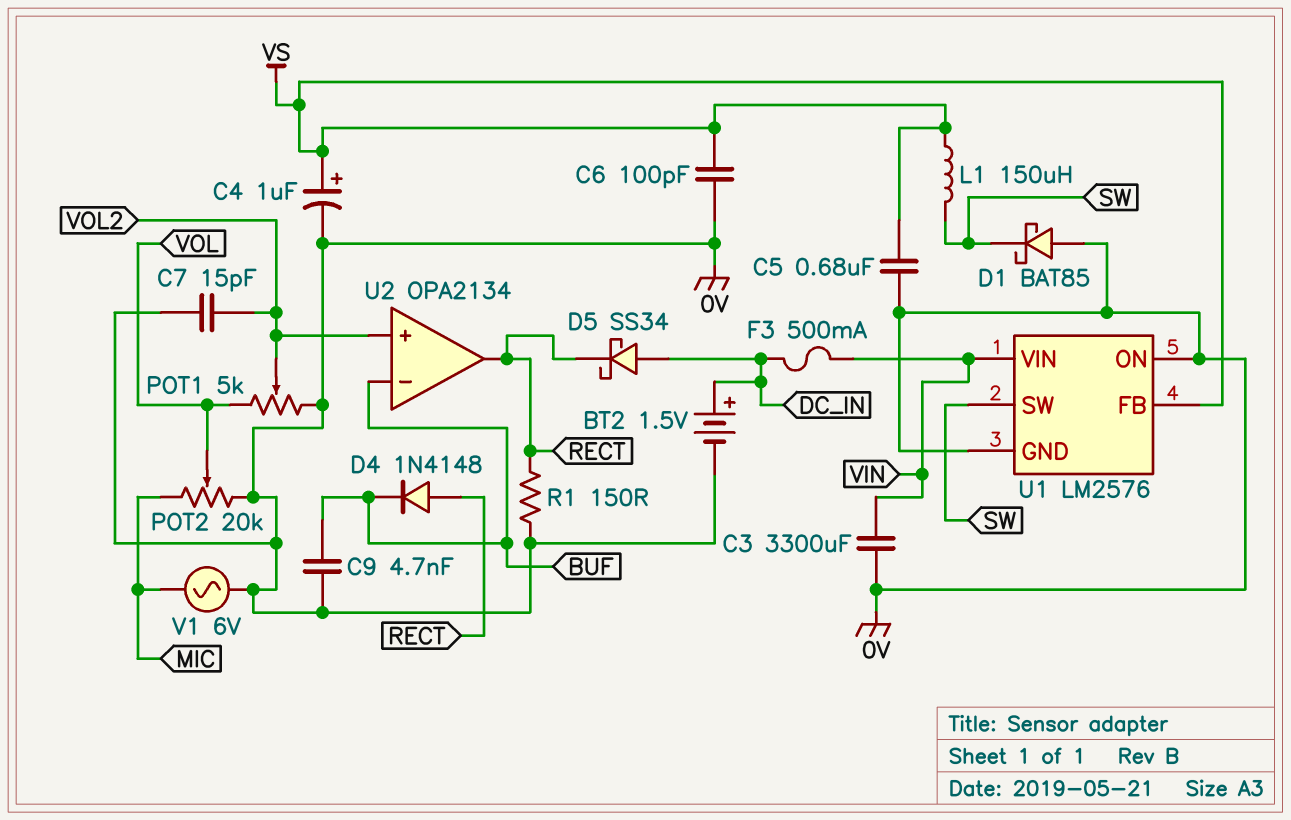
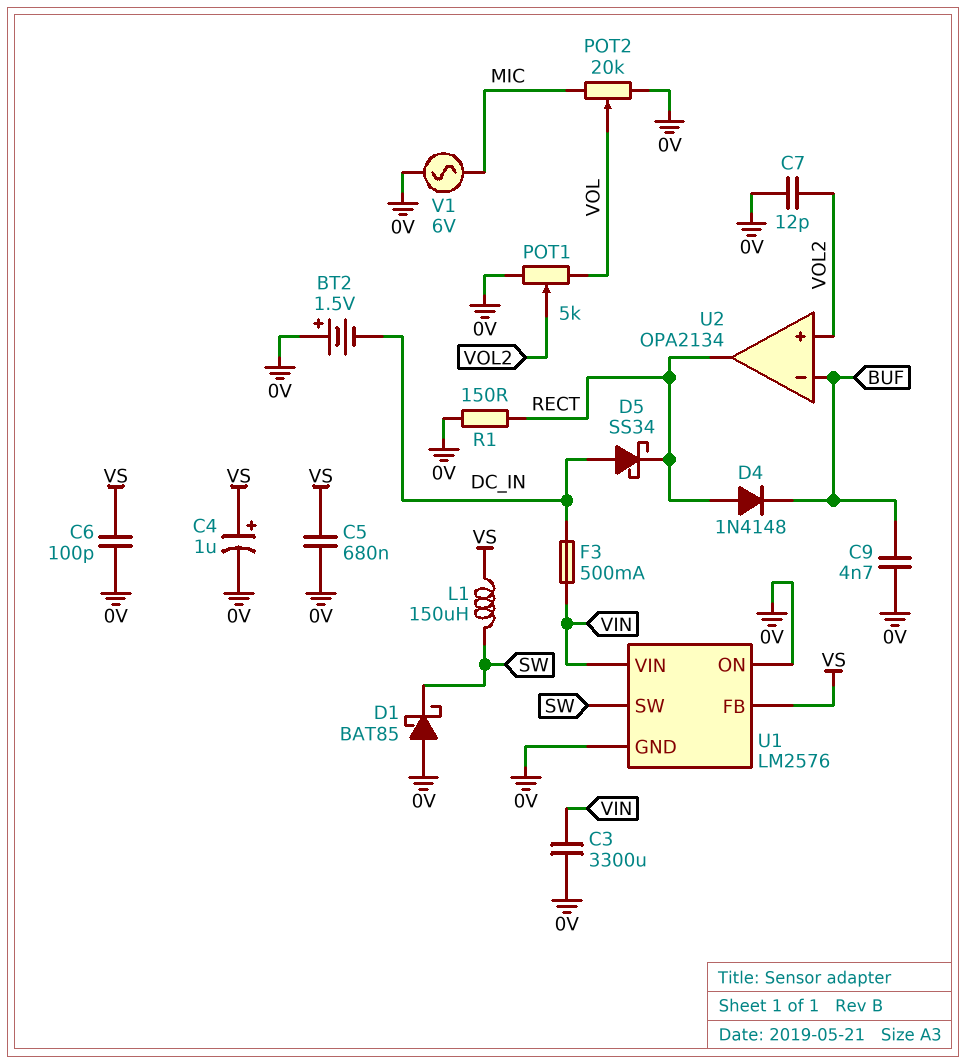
BT2: 1.5V (plus DC_IN, minus 0V) -> 1.5V (plus 0V, minus DC_IN)
C7: 15pF (0V, VOL2) -> 12pF (0V, VOL2)

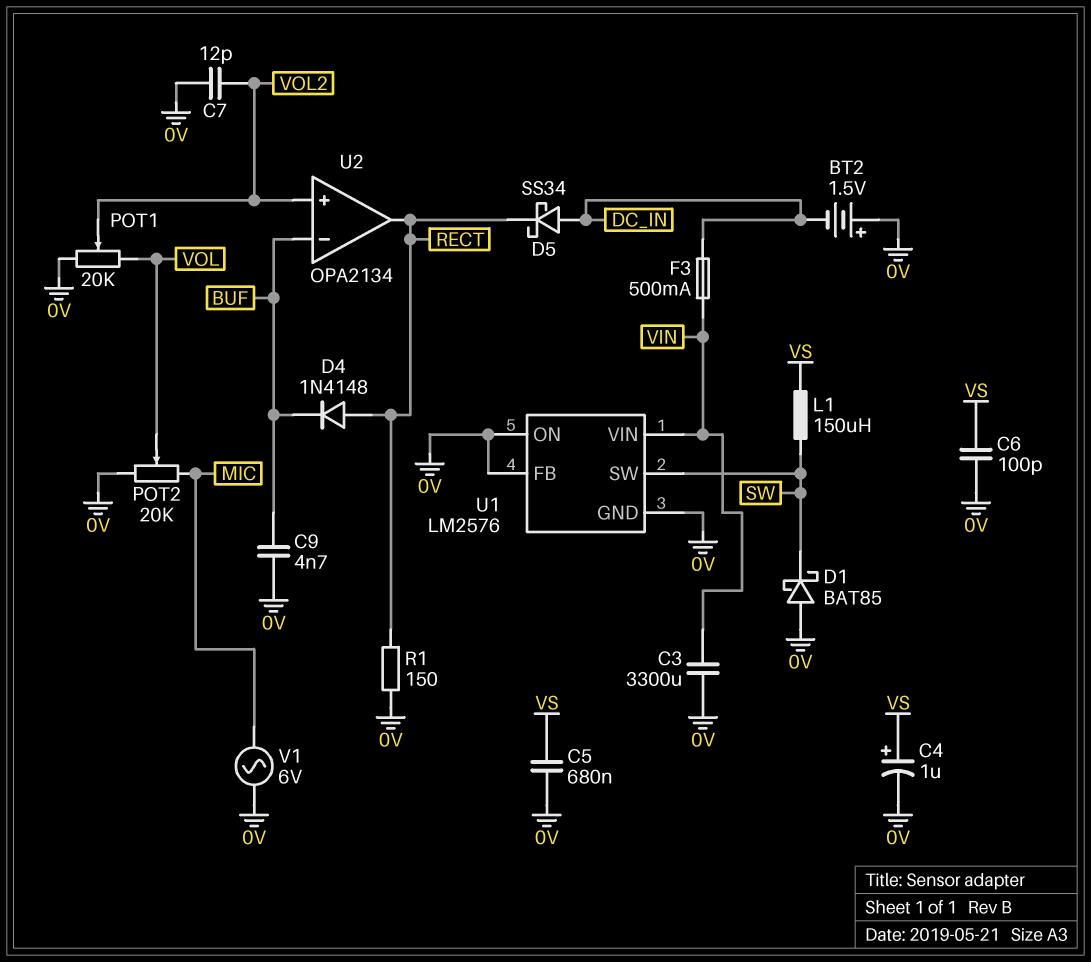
POT1: 5k (0V, VOL, wiper VOL2) -> 20k (0V, VOL, wiper VOL2)
U1 pin FB: VS -> 0V

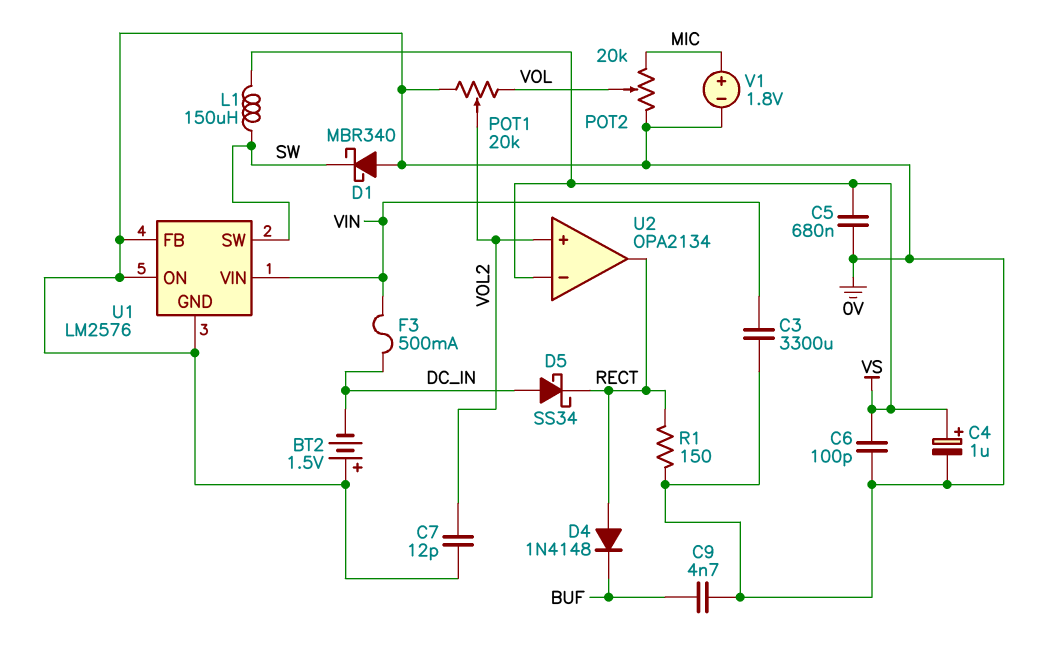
D1: schottky BAT85 (A 0V, K SW) -> schottky MBR340 (A 0V, K SW)
U2 pin in-: BUF -> VS
V1: AC 6V (0V, MIC) -> 1.8V (plus MIC, minus 0V)

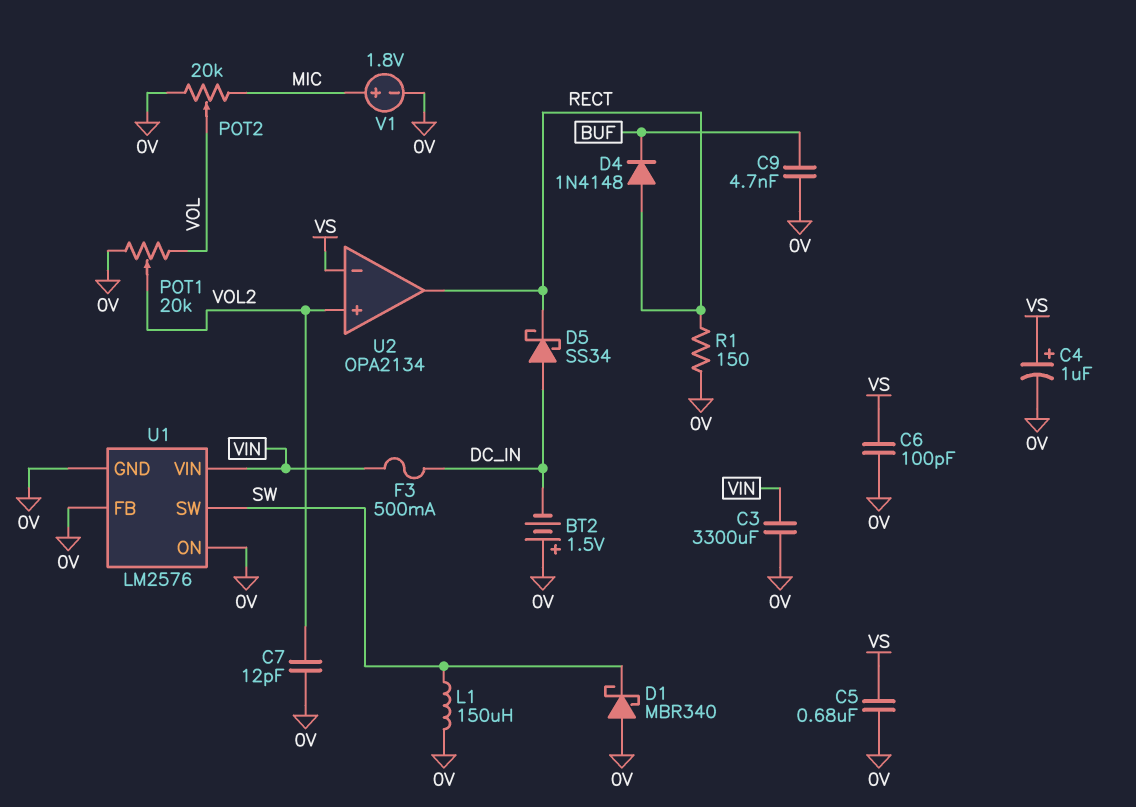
L1: 150uH (SW, VS) -> 150uH (0V, SW)

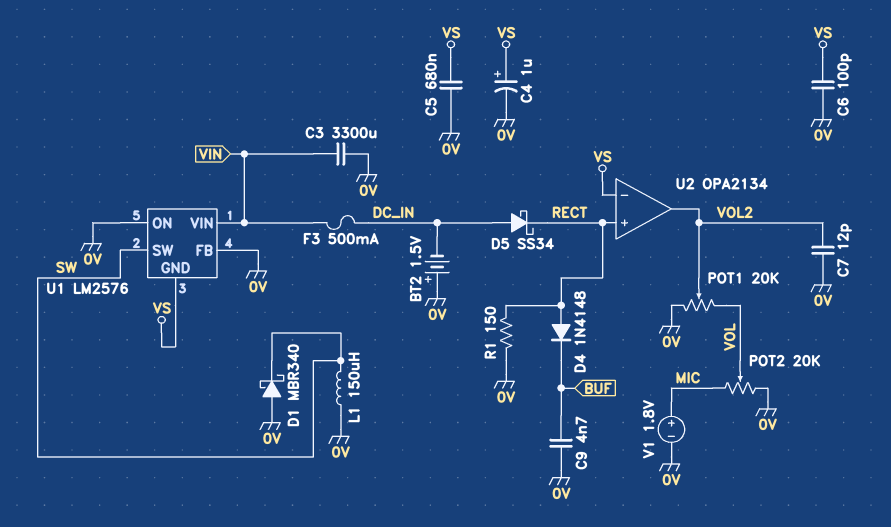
U1 pin GND: 0V -> VS
U2 pin in+: VOL2 -> RECT
U2 pin out: RECT -> VOL2

